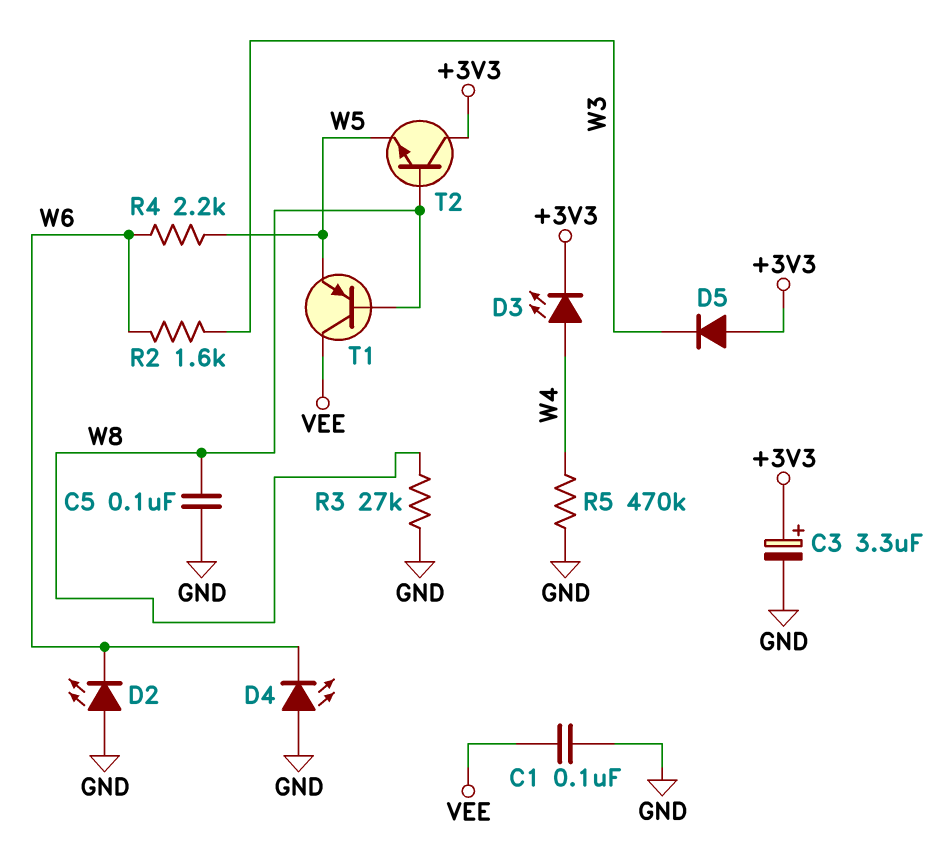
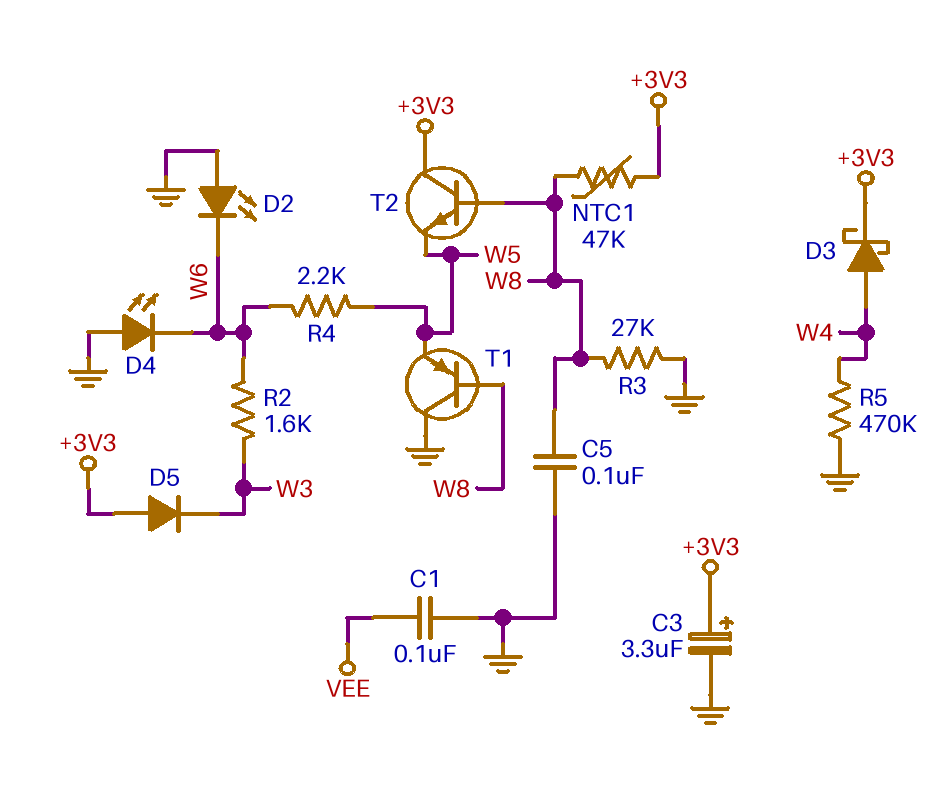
D3: LED (A W4, K +3V3) -> schottky (A W4, K +3V3)
NTC1: none -> 47k (+3V3, W8)
T1: PNP (B W8, C VEE, E W5) -> PNP (B W8, C GND, E W5)

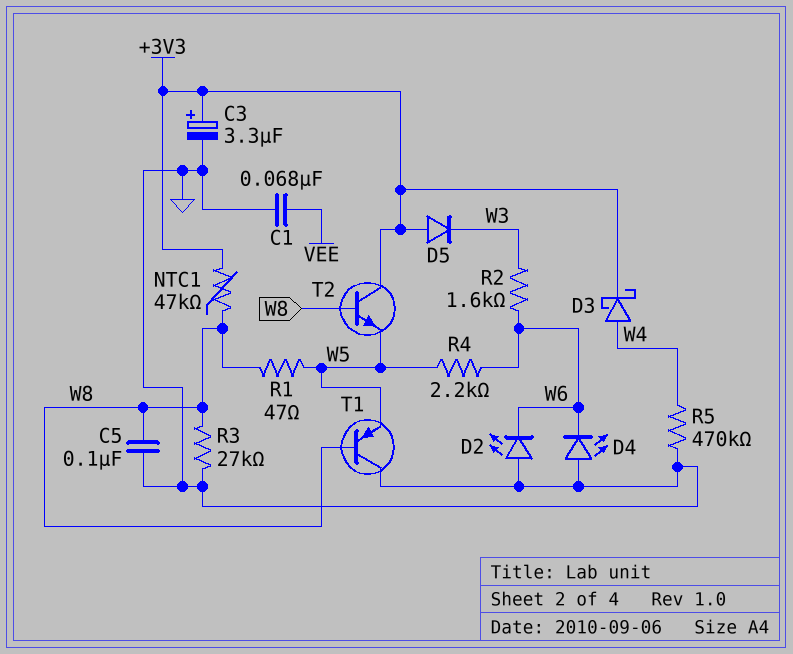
C1: 100nF (GND, VEE) -> 68nF (GND, VEE)
R1: none -> 47 (W5, W8)

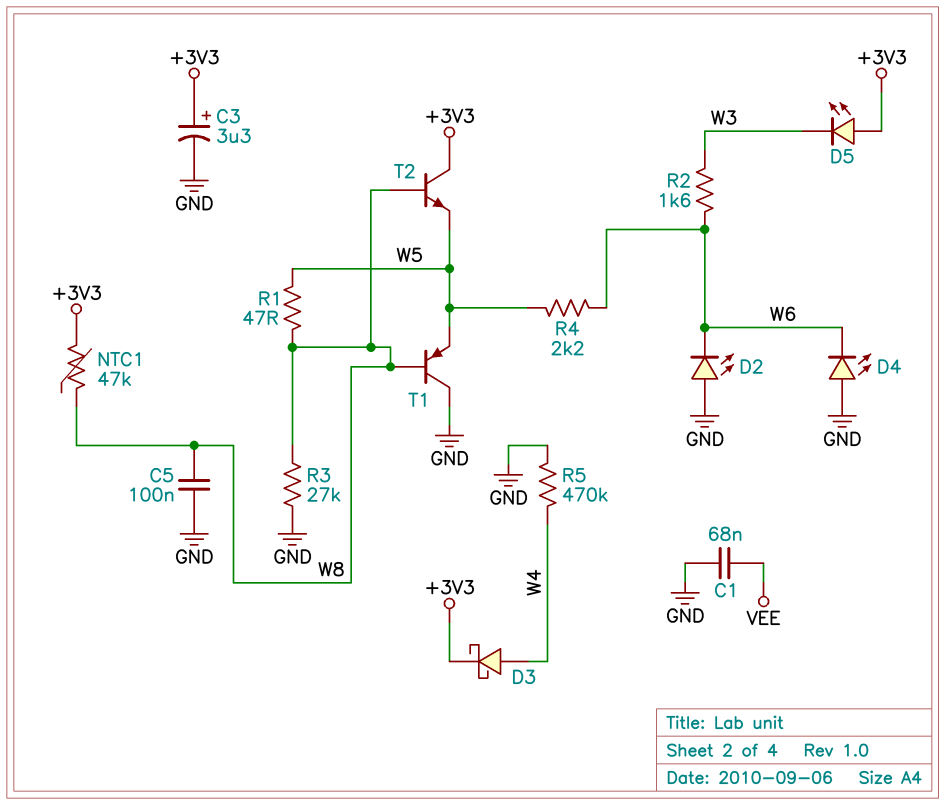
D5: diode (A +3V3, K W3) -> LED (A +3V3, K W3)

